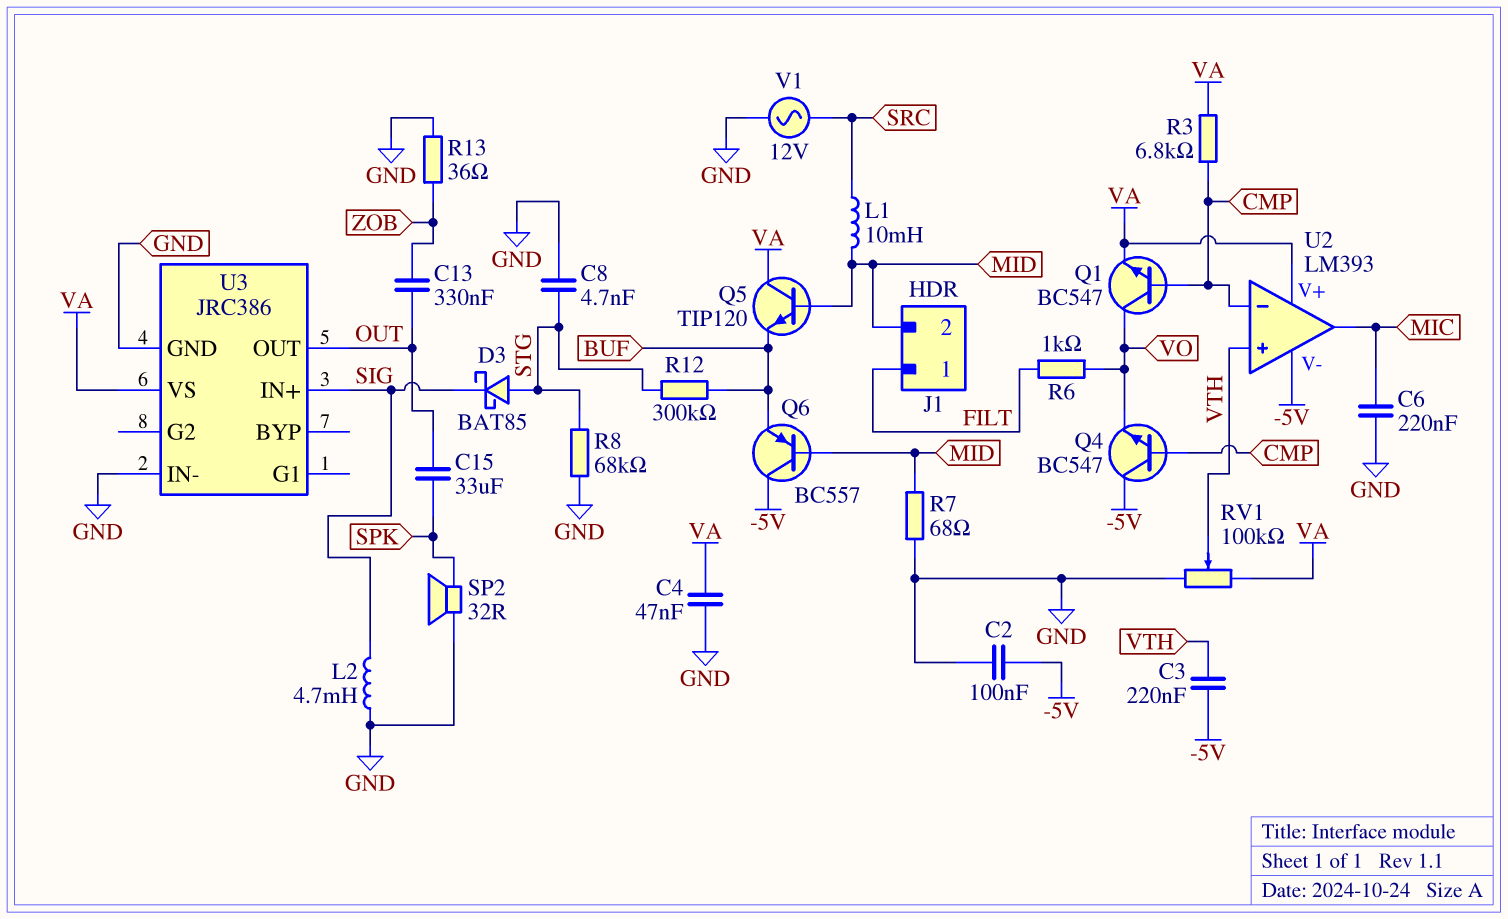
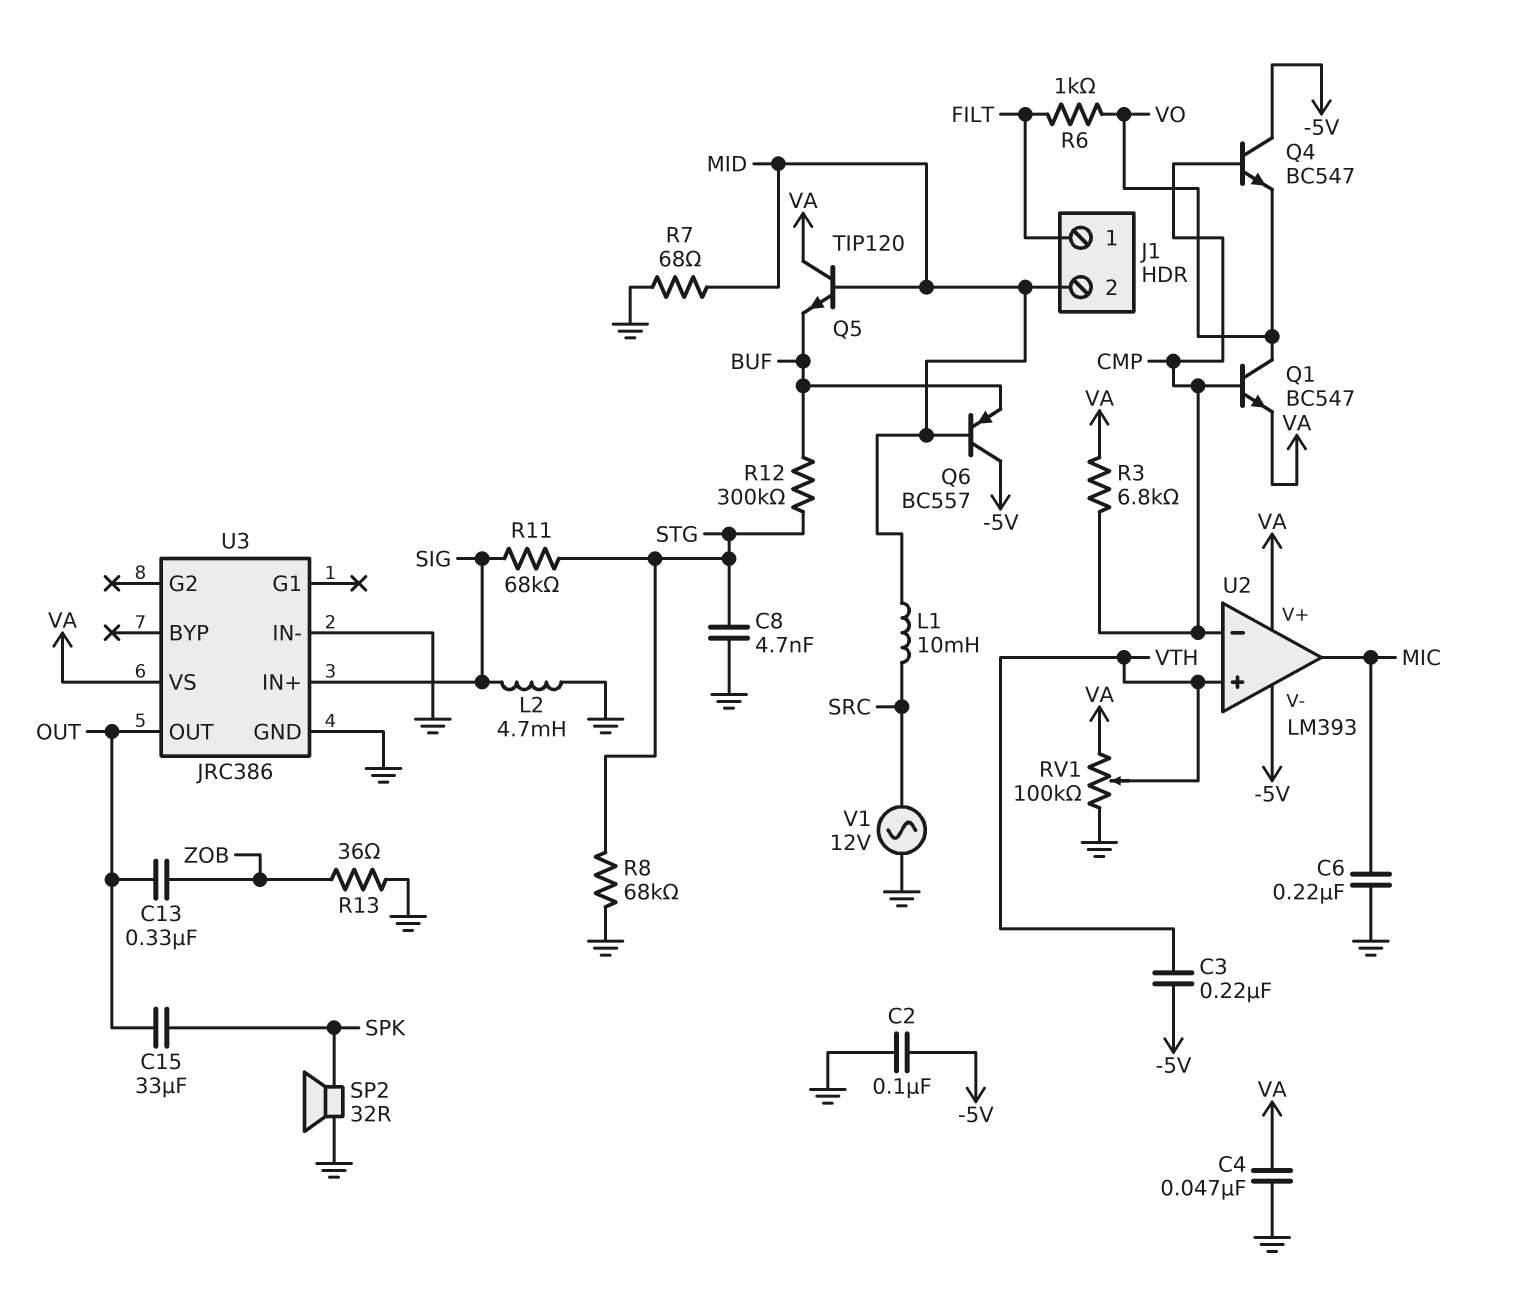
D3: schottky BAT85 (A STG, K SIG) -> none
R11: none -> 68k (SIG, STG)

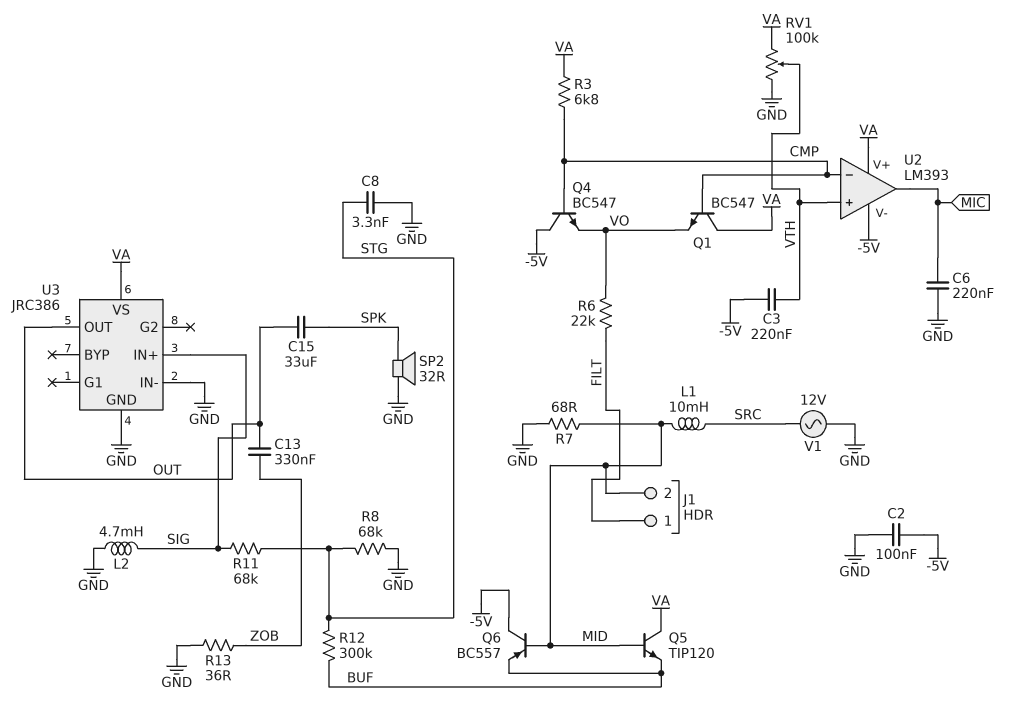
C4: 47nF (GND, VA) -> none
C8: 4.7nF (GND, STG) -> 3.3nF (GND, STG)
Q1: NPN BC547 (B CMP, C VO, E VA) -> NPN BC547 (B CMP, C VA, E VO)
R6: 1k (FILT, VO) -> 22k (FILT, VO)

